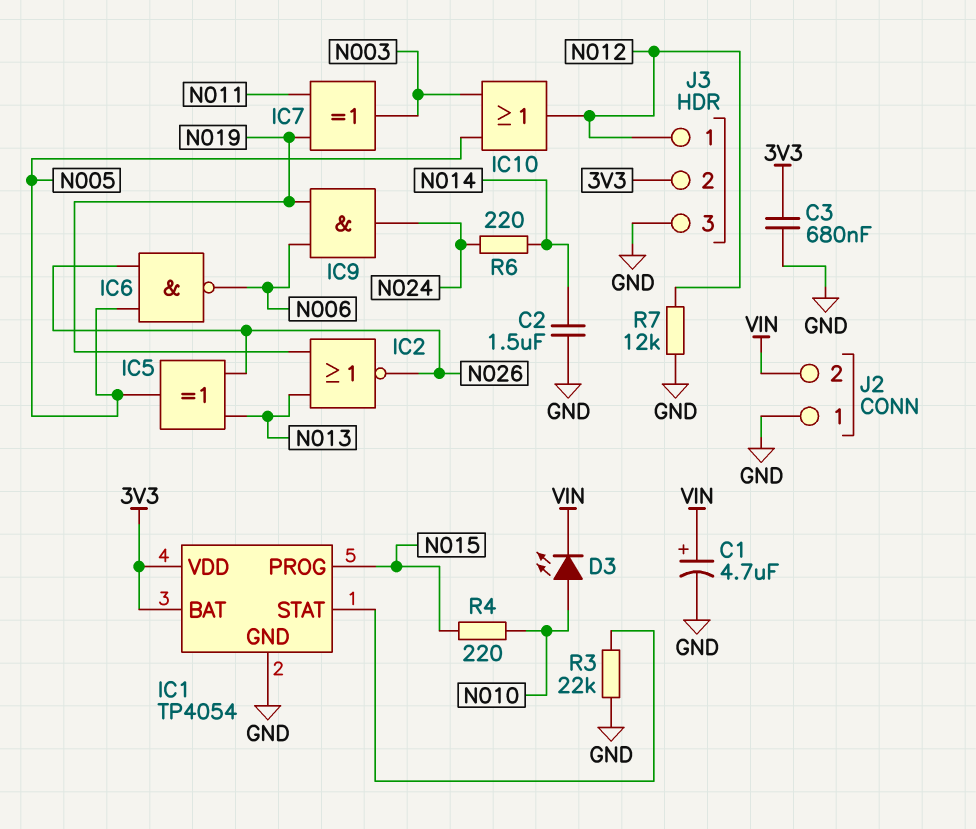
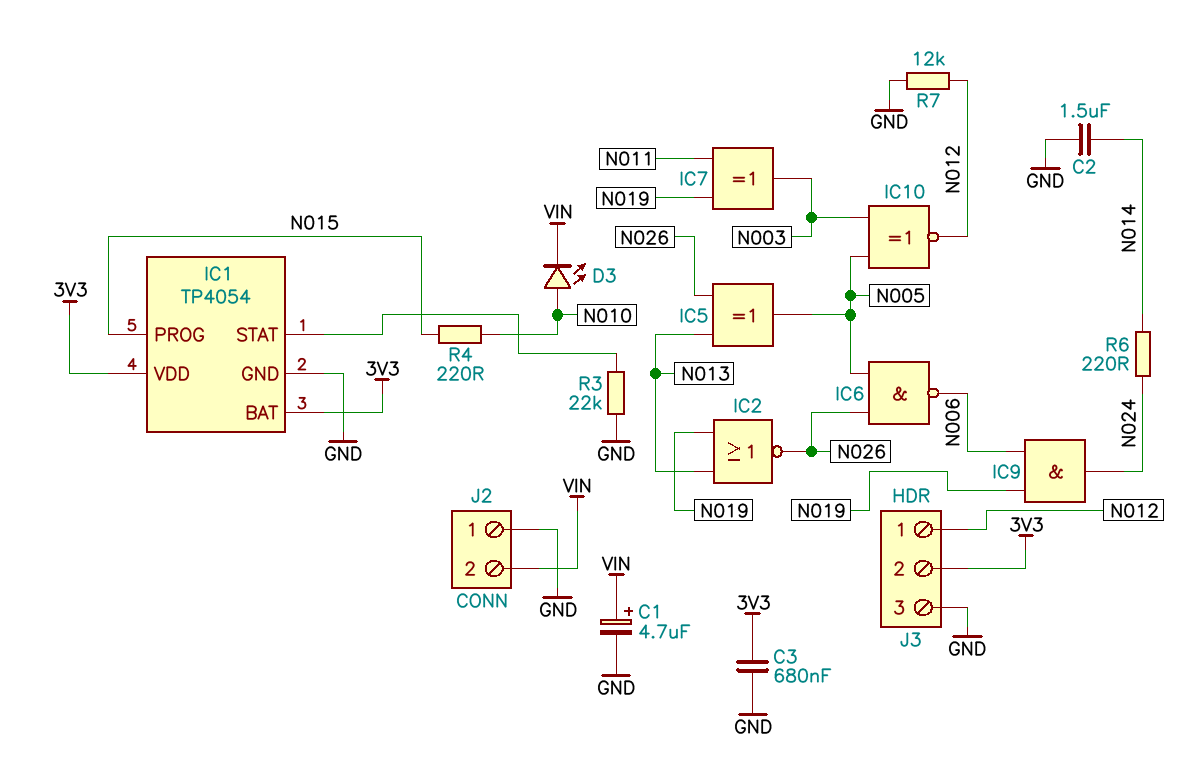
IC10: OR (in N003, in N005, out N012) -> XNOR (in N003, in N005, out N012)

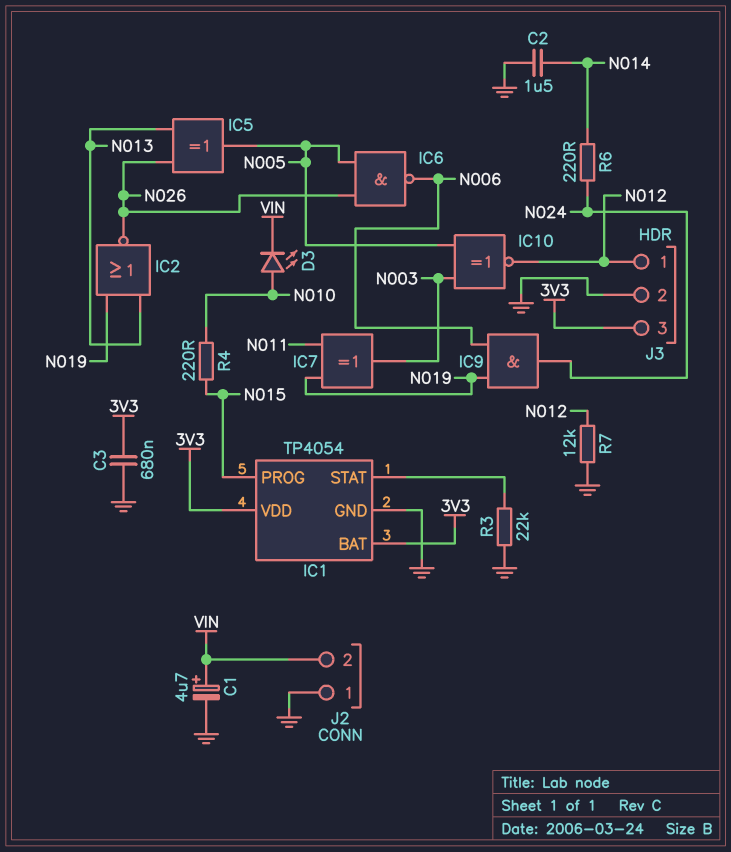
J3 pin 2: 3V3 -> GND
J3 pin 3: GND -> 3V3

